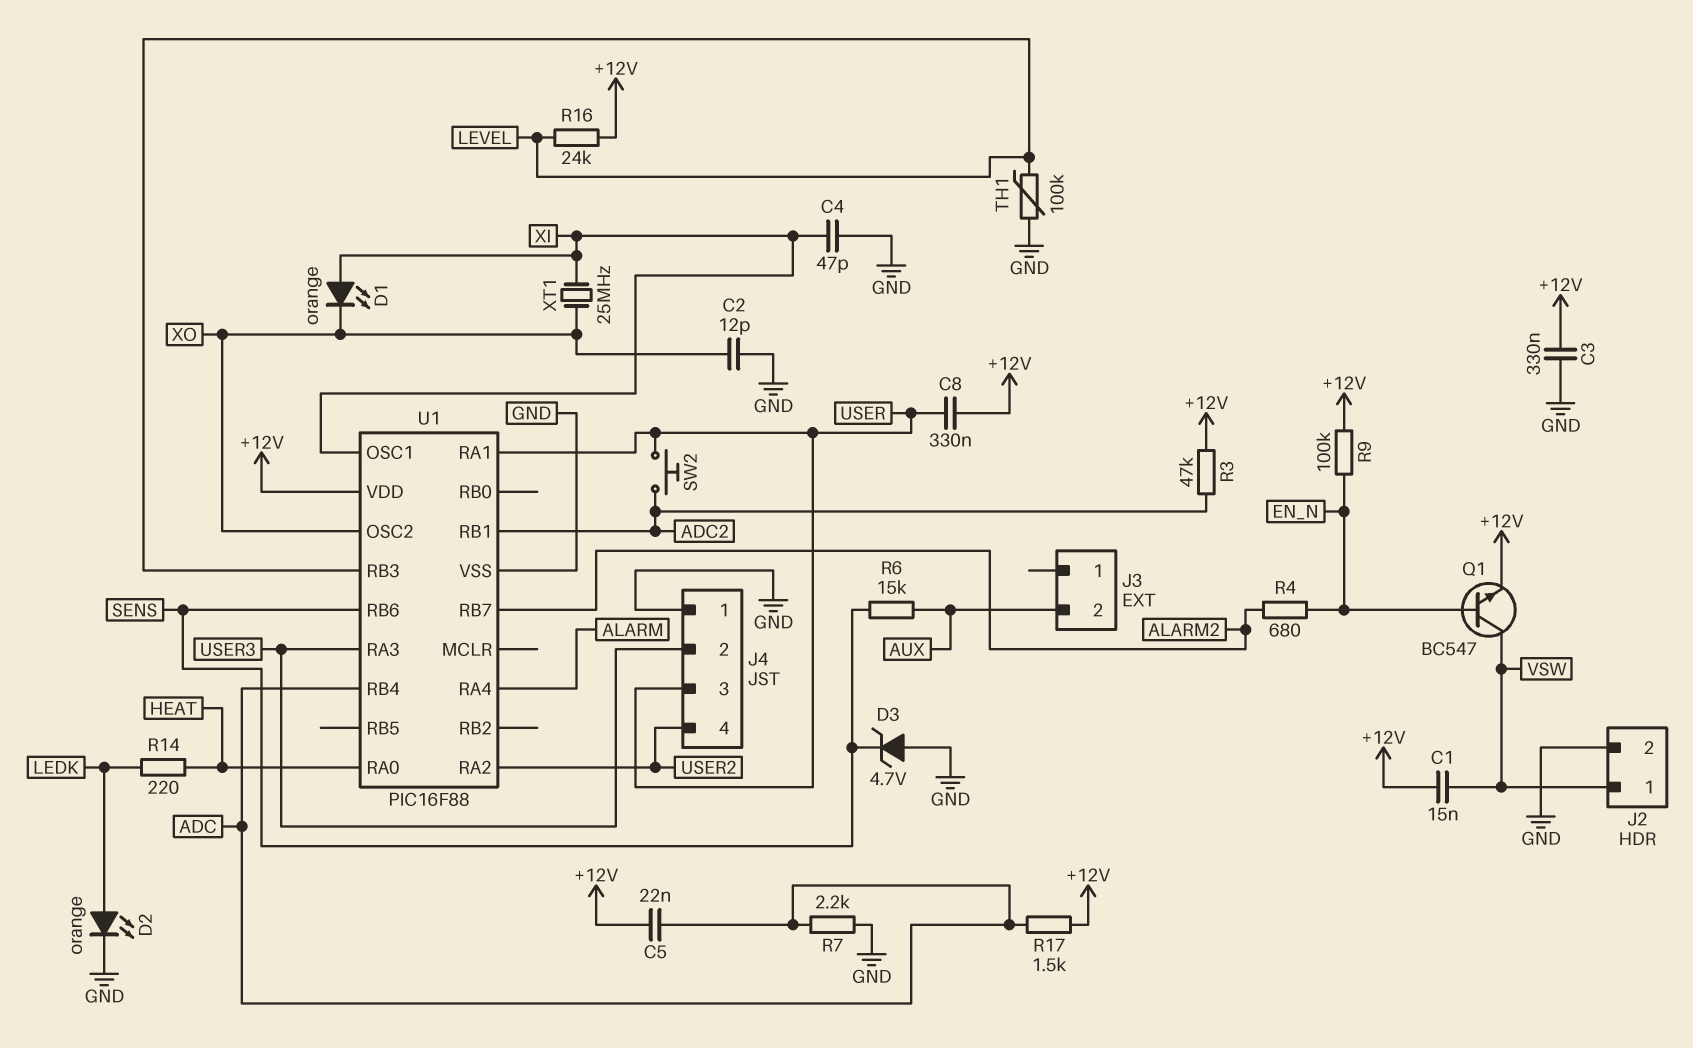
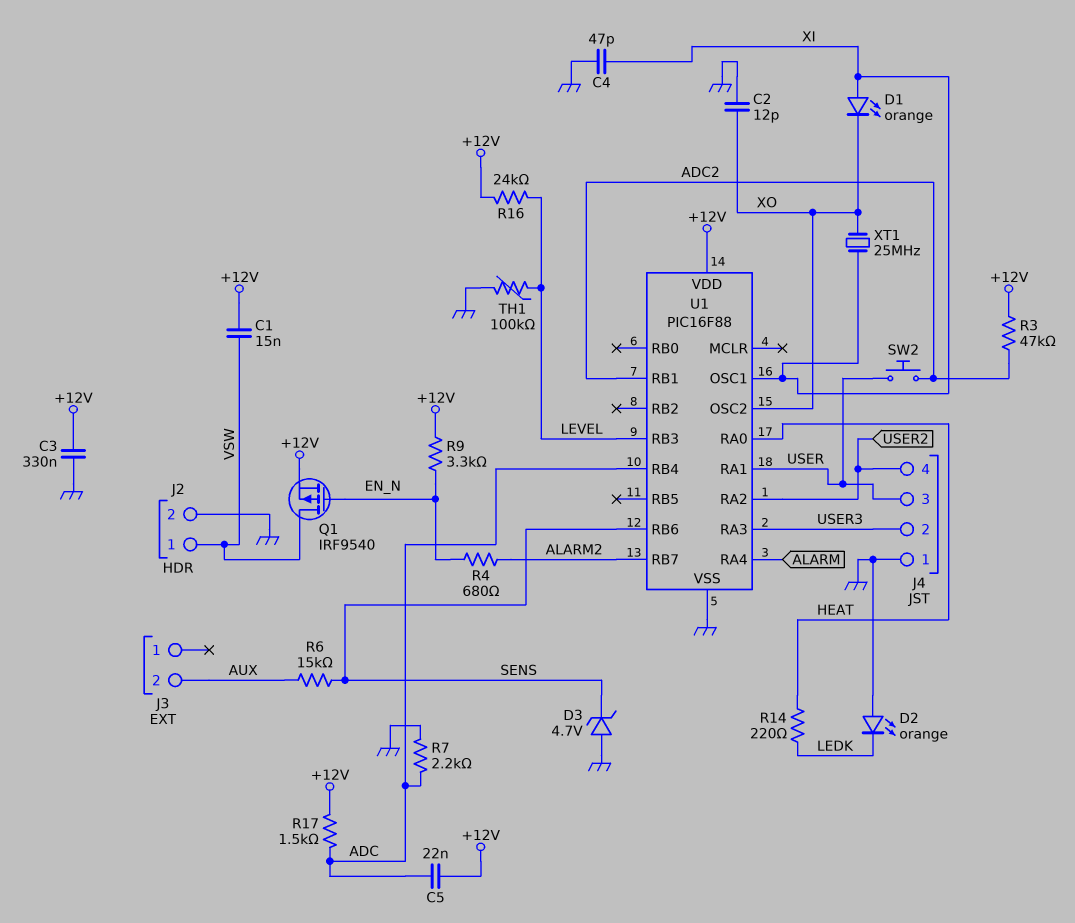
C8: 330nF (+12V, USER) -> none
D2: LED orange (A LEDK, K GND) -> LED orange (A GND, K LEDK)
Q1: NPN BC547 (B EN_N, C VSW, E +12V) -> PMOS IRF9540 (G EN_N, D VSW, S +12V)
R9: 100k (+12V, EN_N) -> 3.3k (+12V, EN_N)

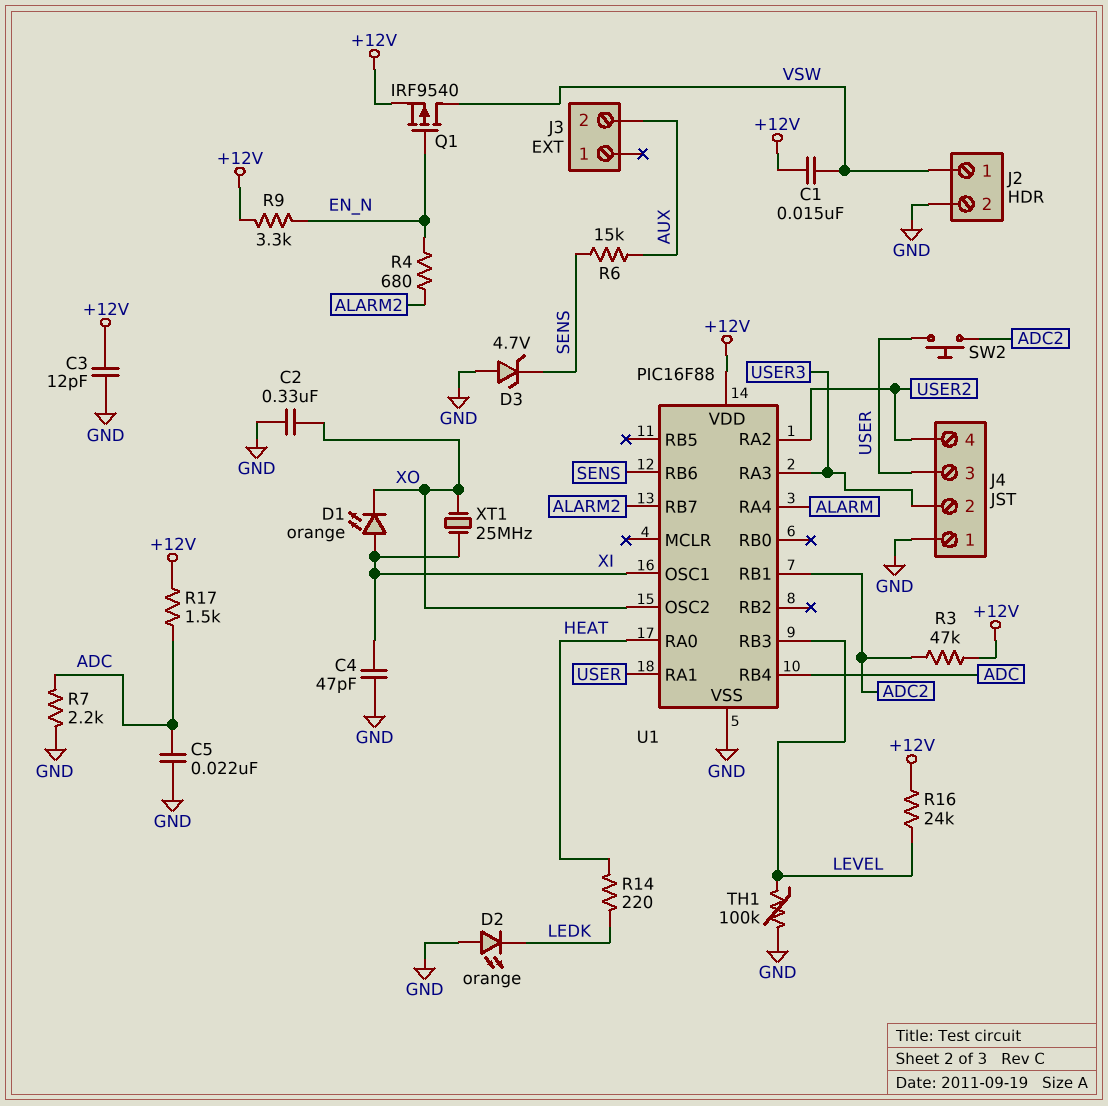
C2: 12pF (GND, XO) -> 330nF (GND, XO)
C3: 330nF (+12V, GND) -> 12pF (+12V, GND)
C5: 22nF (+12V, ADC) -> 22nF (ADC, GND)

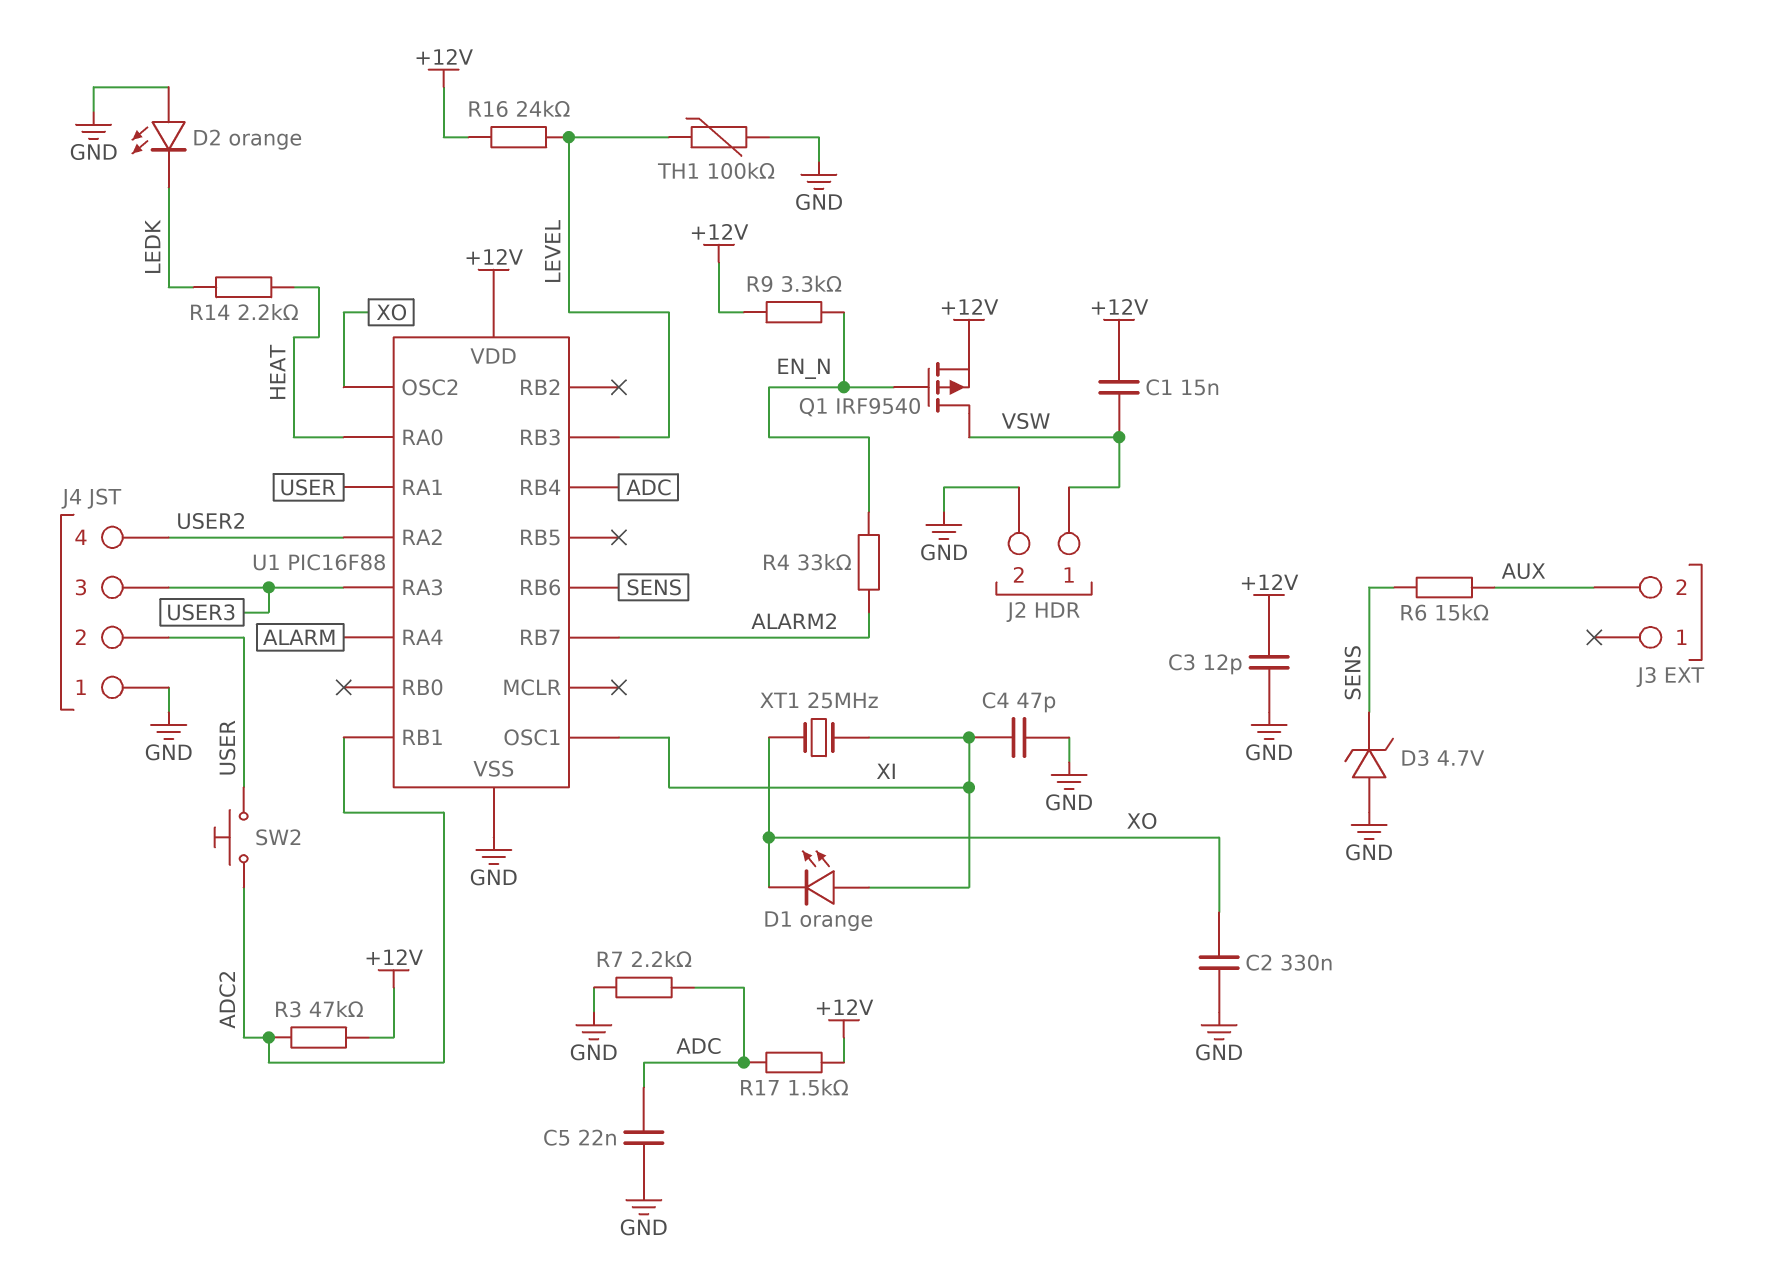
J4 pin 2: USER3 -> USER
J4 pin 3: USER -> USER3
R4: 680 (ALARM2, EN_N) -> 33k (ALARM2, EN_N)
R14: 220 (HEAT, LEDK) -> 2.2k (HEAT, LEDK)

